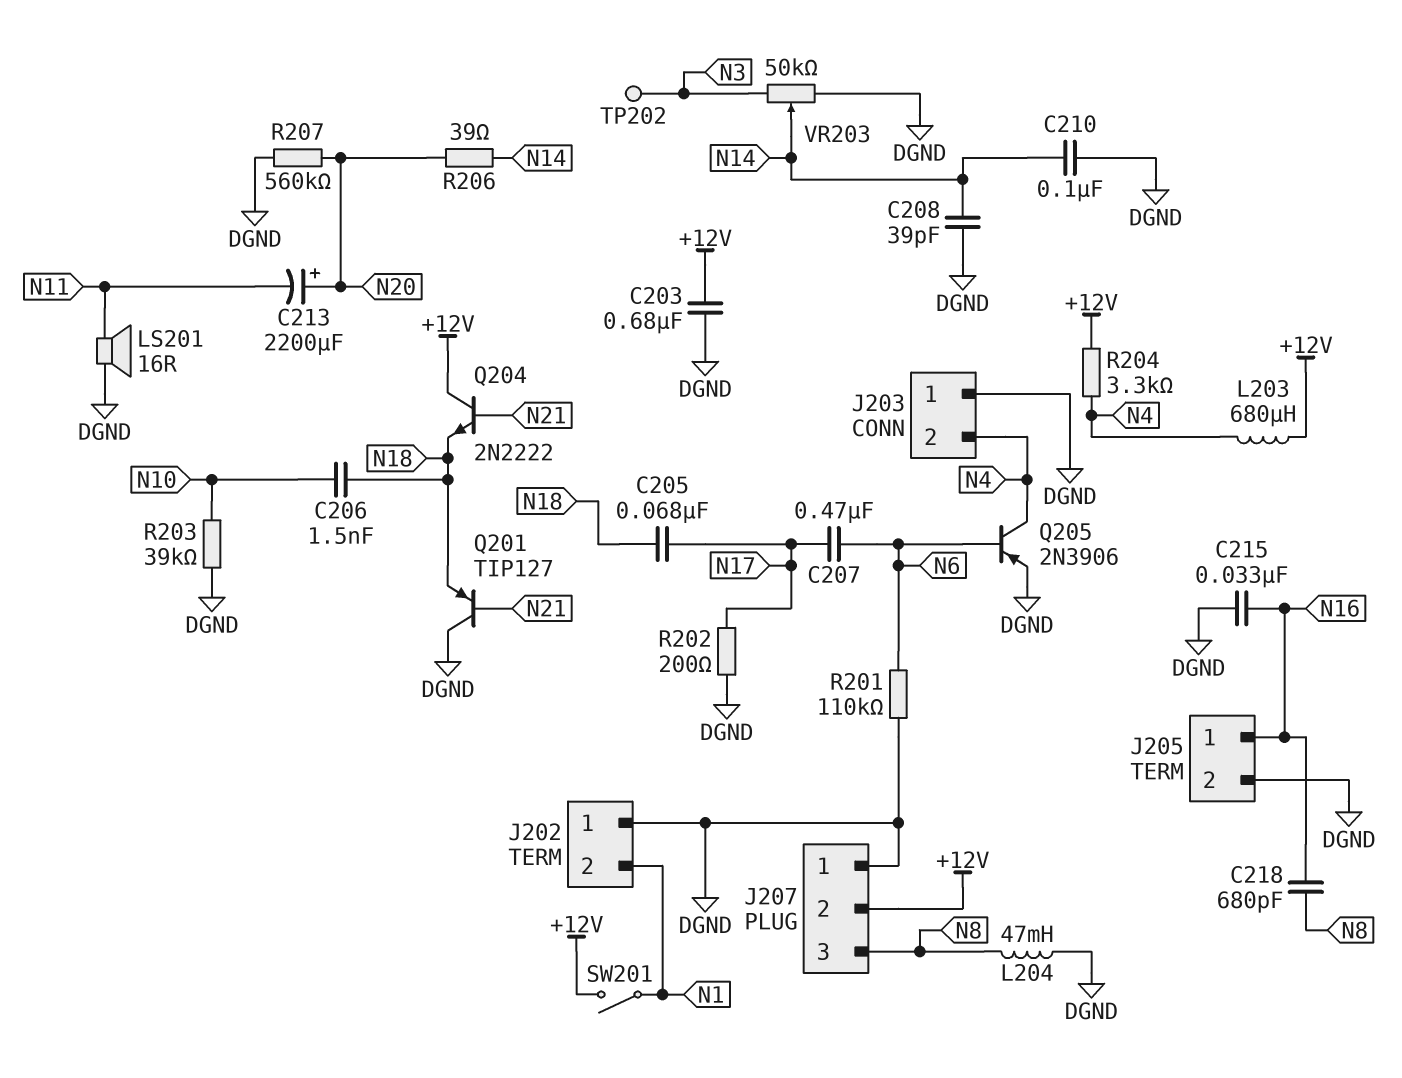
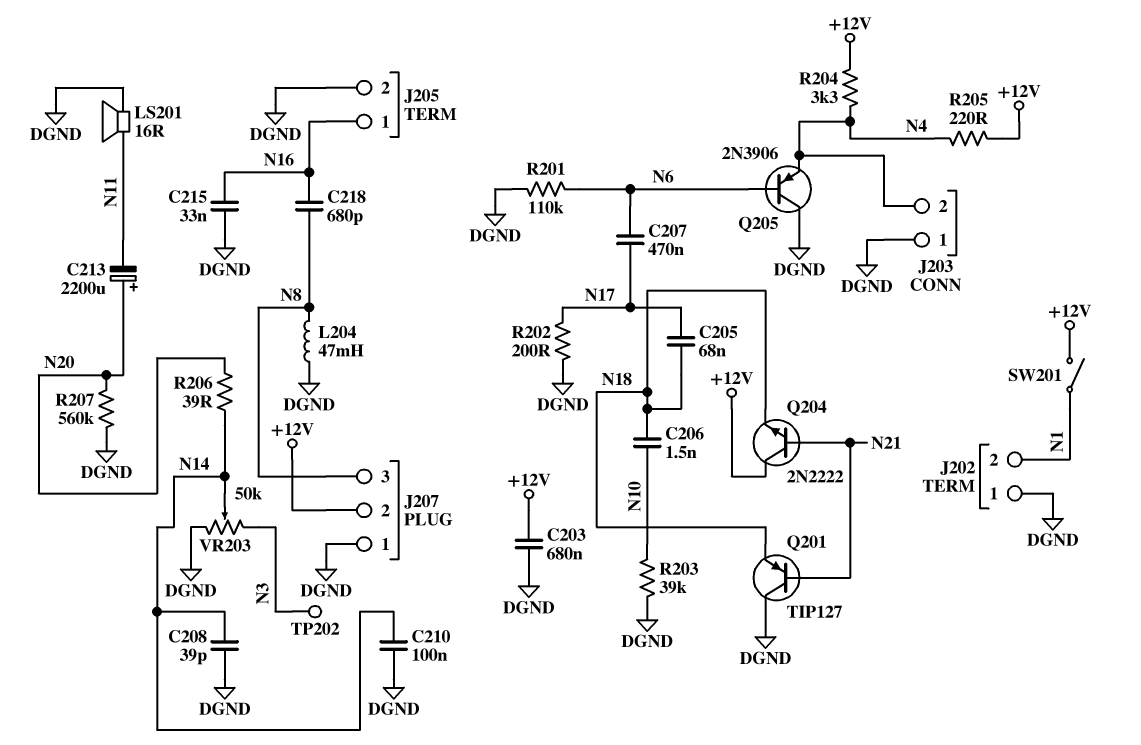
L203: 680uH (+12V, N4) -> none
Q205: PNP 2N3906 (B N6, C N4, E DGND) -> PNP 2N3906 (B N6, C DGND, E N4)
R205: none -> 220 (+12V, N4)

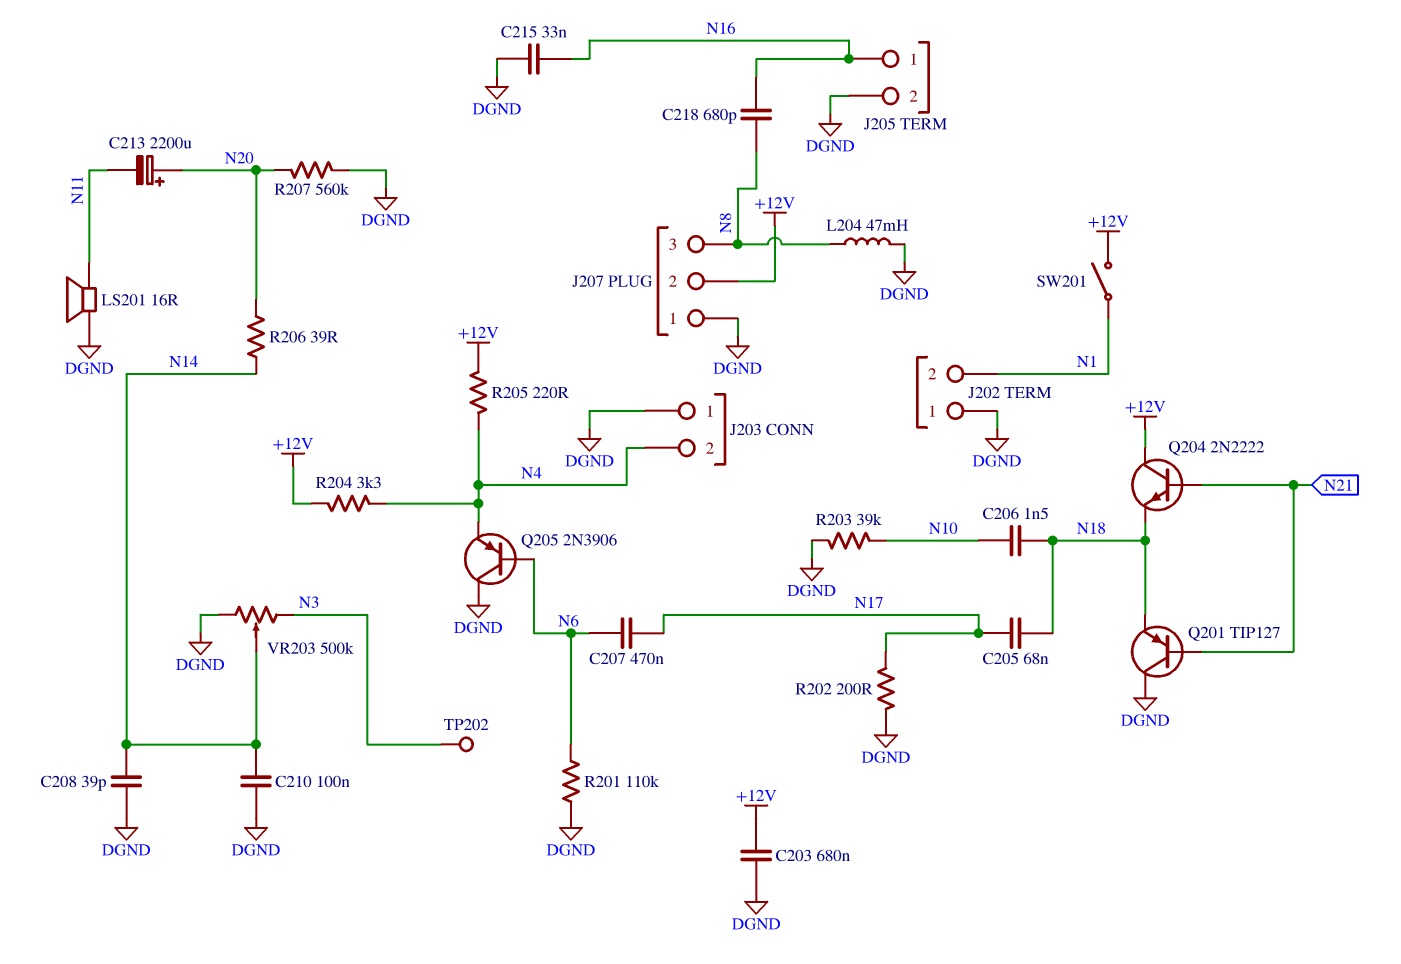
VR203: 50k (DGND, N3, wiper N14) -> 500k (DGND, N3, wiper N14)

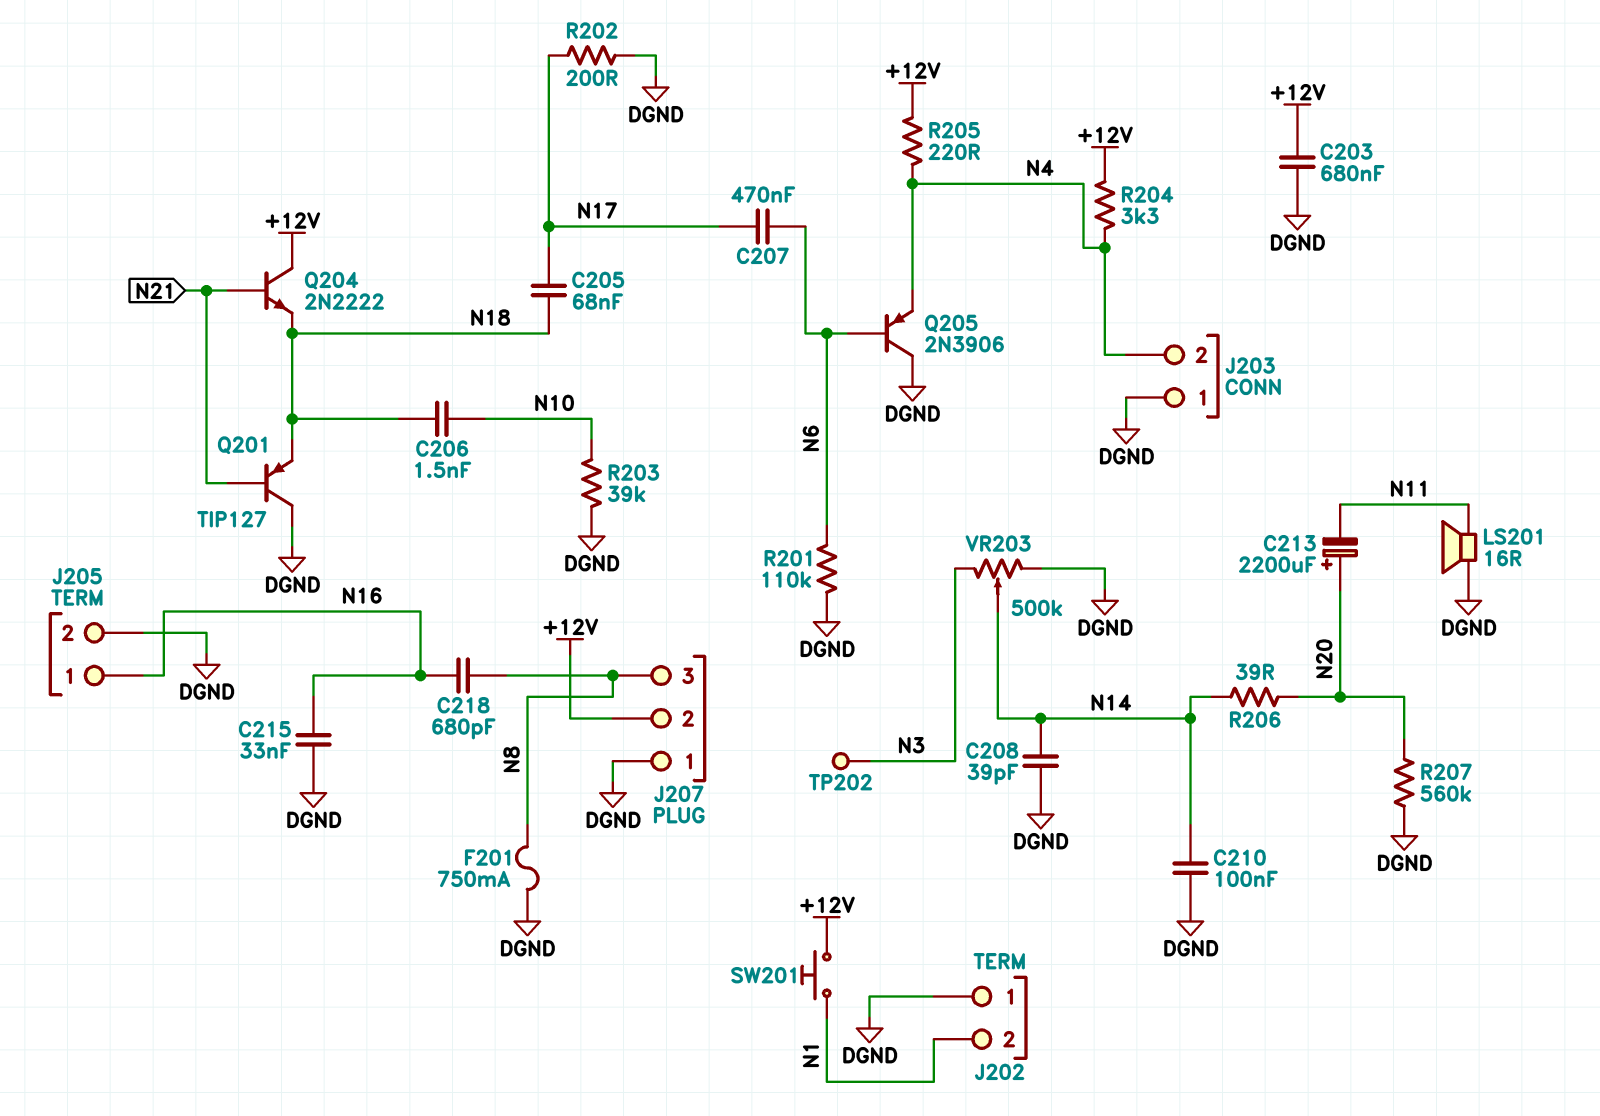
F201: none -> 750mA (DGND, N8)
L204: 47mH (DGND, N8) -> none
SW201: switch (+12V, N1) -> button (+12V, N1)

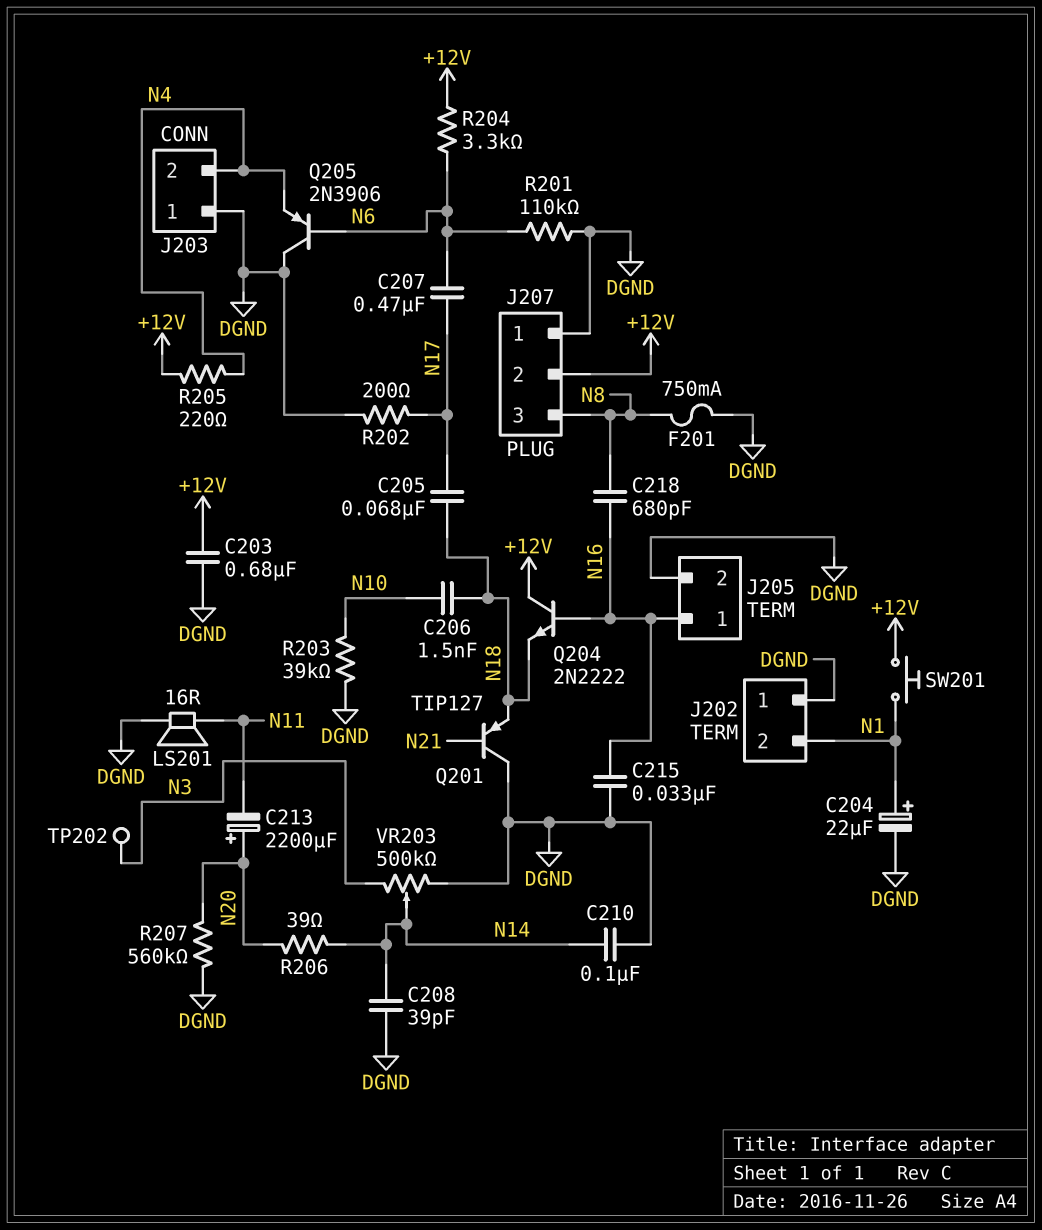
C204: none -> 22uF (plus N1, minus DGND)
Q204: NPN 2N2222 (B N21, C +12V, E N18) -> NPN 2N2222 (B N16, C +12V, E N18)
R204: 3.3k (+12V, N4) -> 3.3k (+12V, N6)

